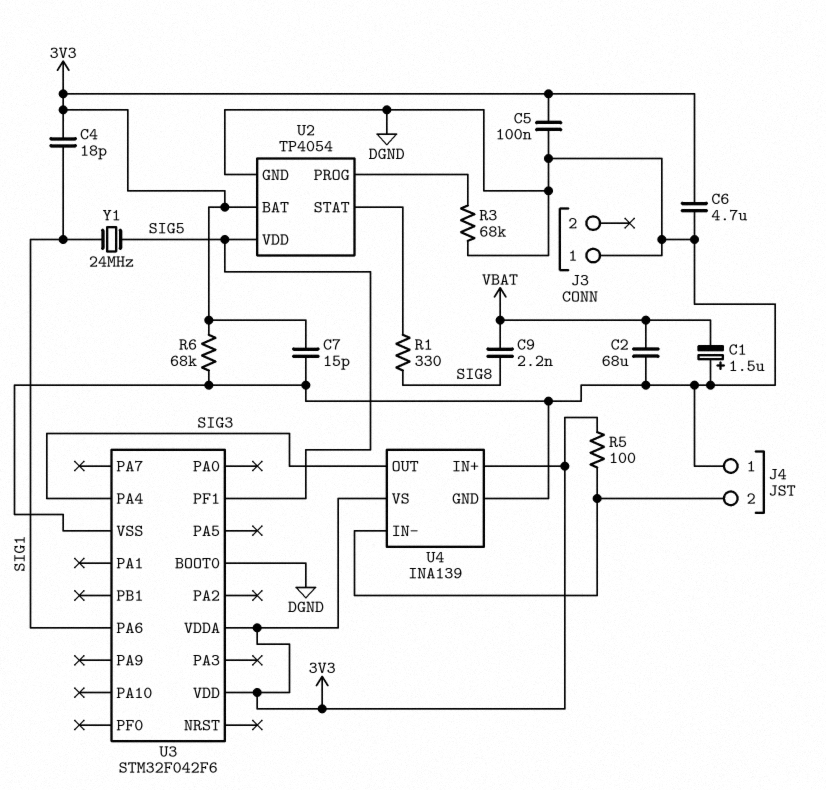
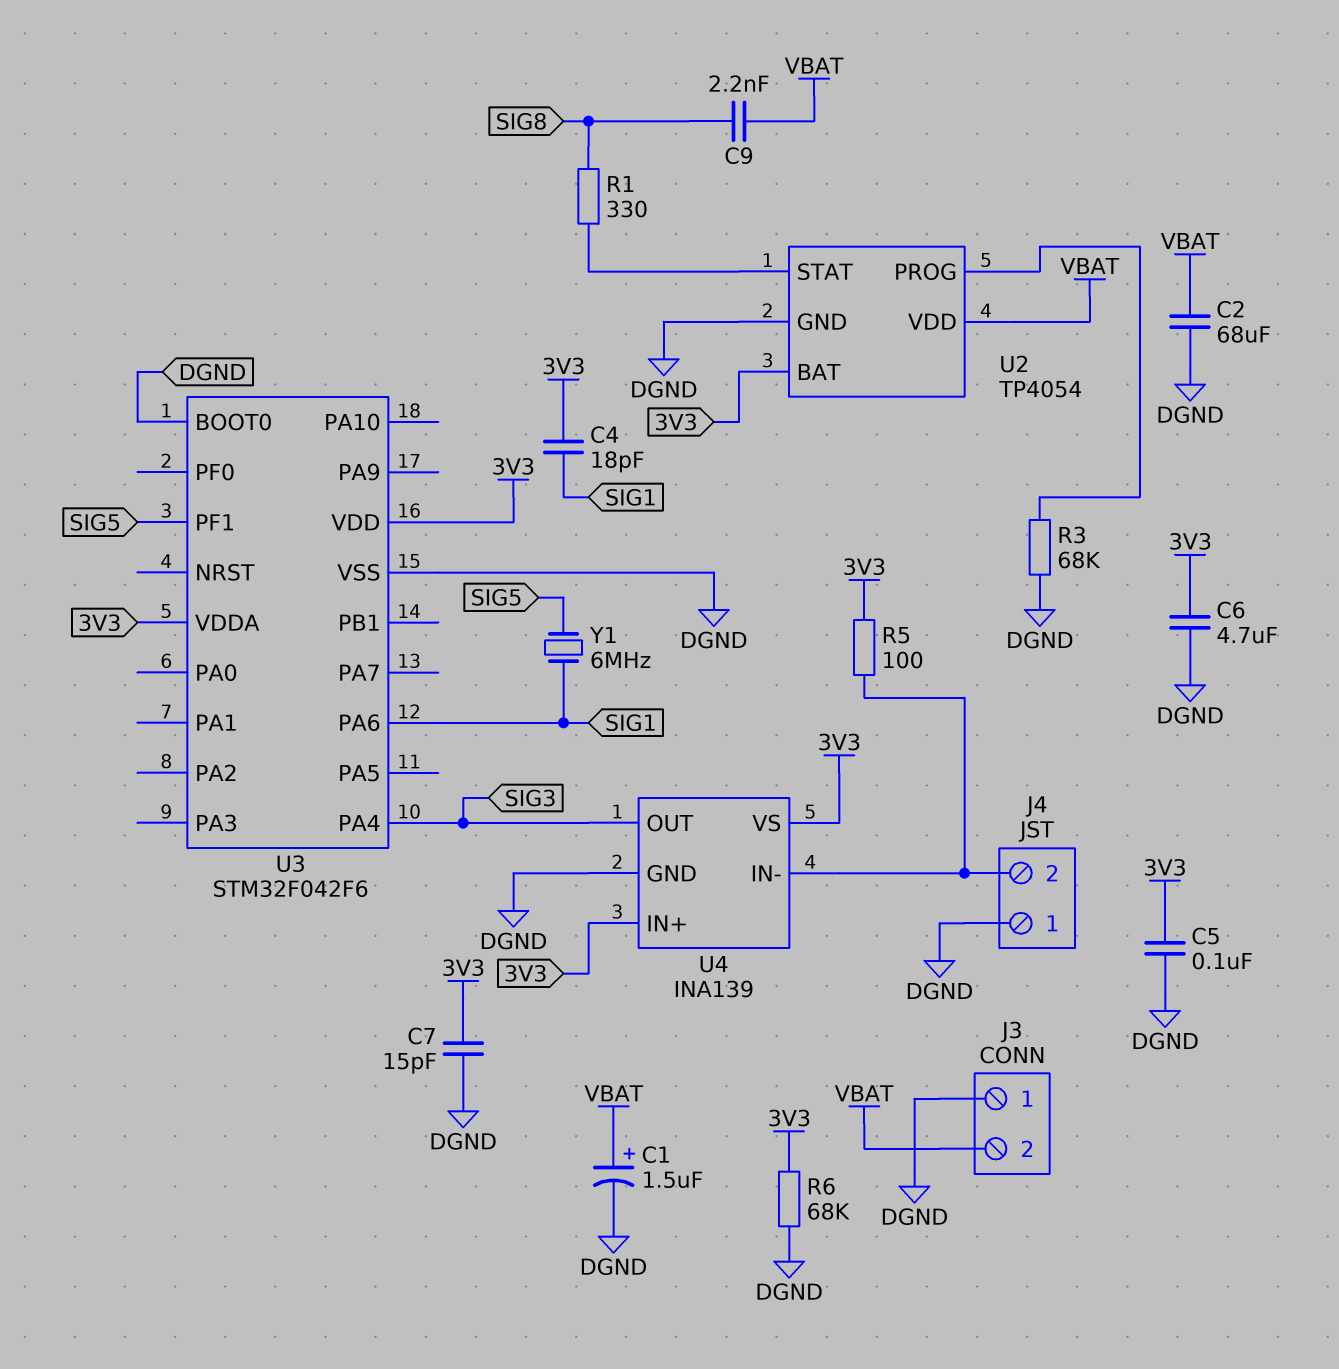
C1: 1.5uF (plus DGND, minus VBAT) -> 1.5uF (plus VBAT, minus DGND)
J3 pin 2: none -> VBAT
U2 pin VDD: SIG5 -> VBAT
Y1: 24MHz (SIG1, SIG5) -> 6MHz (SIG1, SIG5)

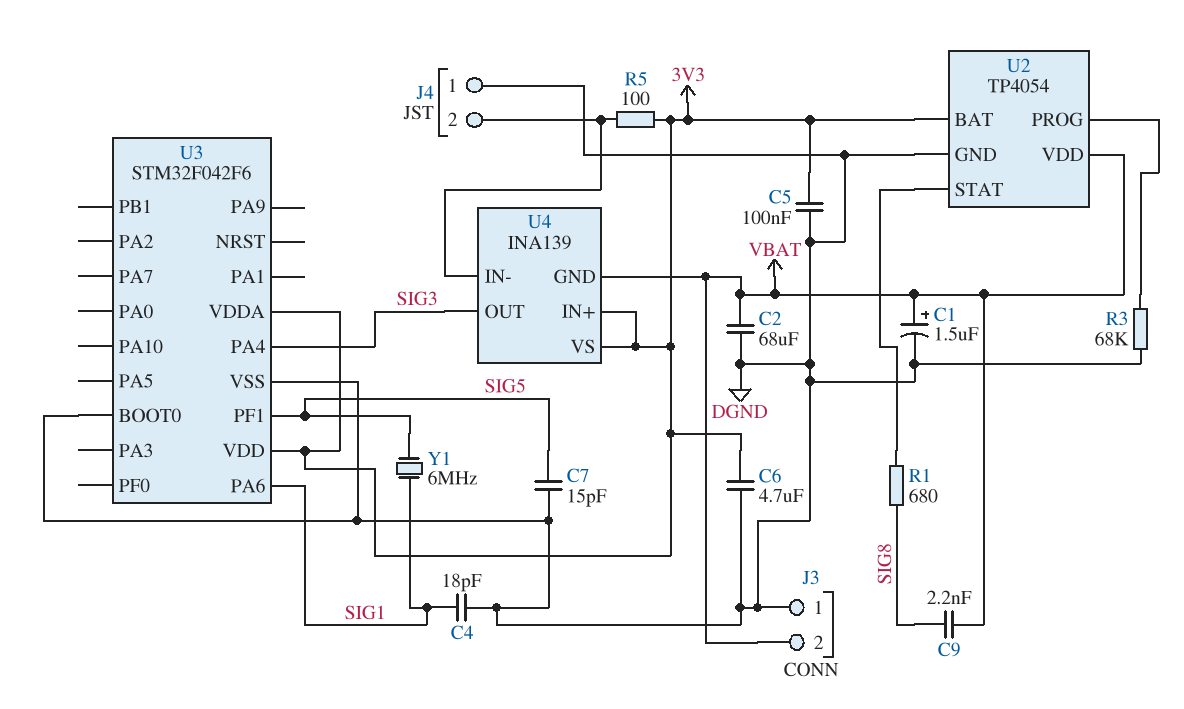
C4: 18pF (3V3, SIG1) -> 18pF (DGND, SIG1)
C7: 15pF (3V3, DGND) -> 15pF (DGND, SIG5)
R1: 330 (SIG8, U2/STAT) -> 680 (SIG8, U2/STAT)
R6: 68k (3V3, DGND) -> none
U4 pin GND: DGND -> VBAT

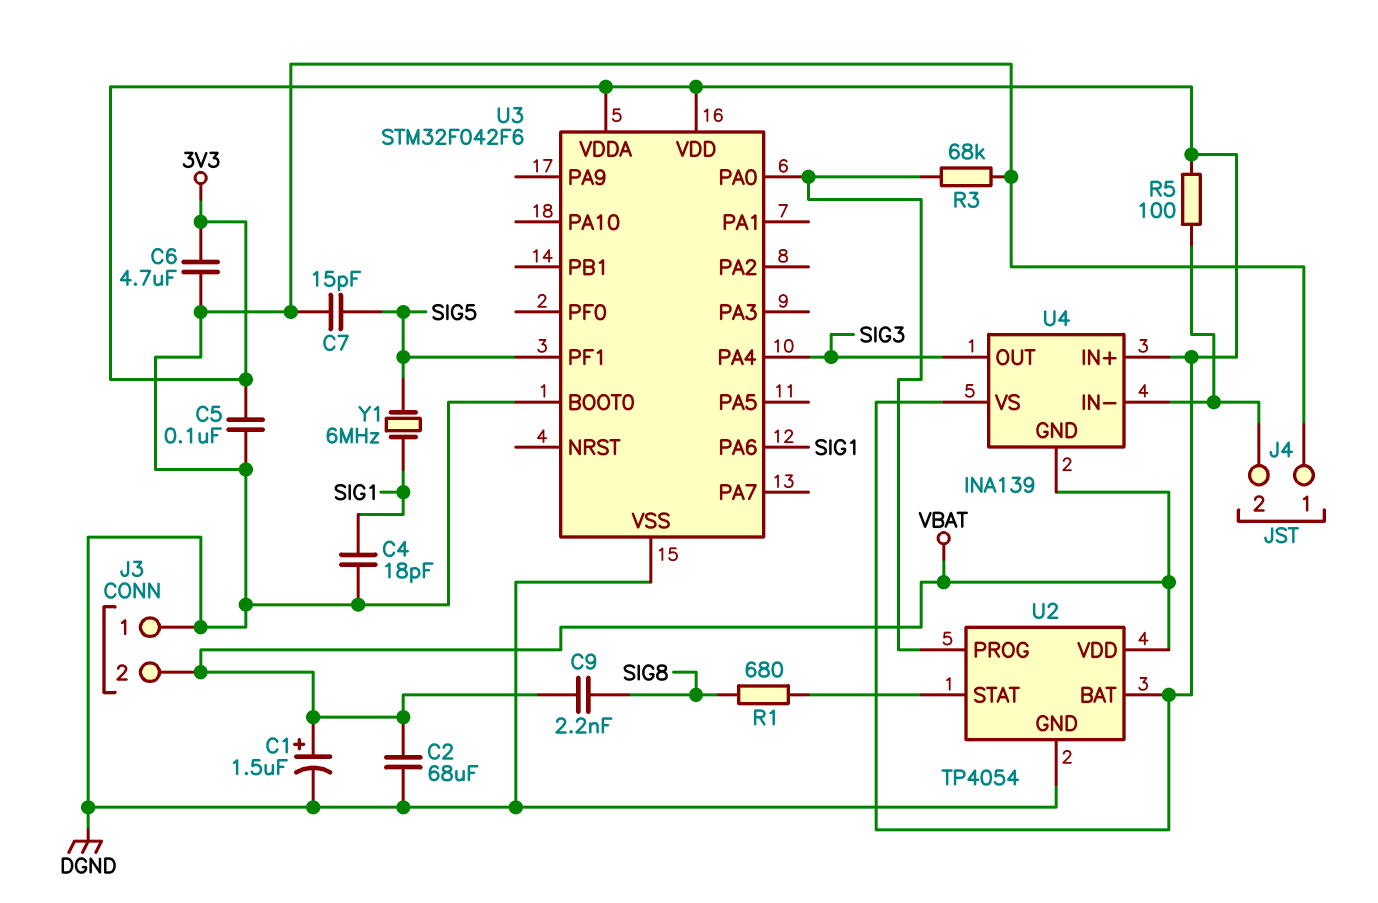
U3 pin PA0: none -> U2/PROG

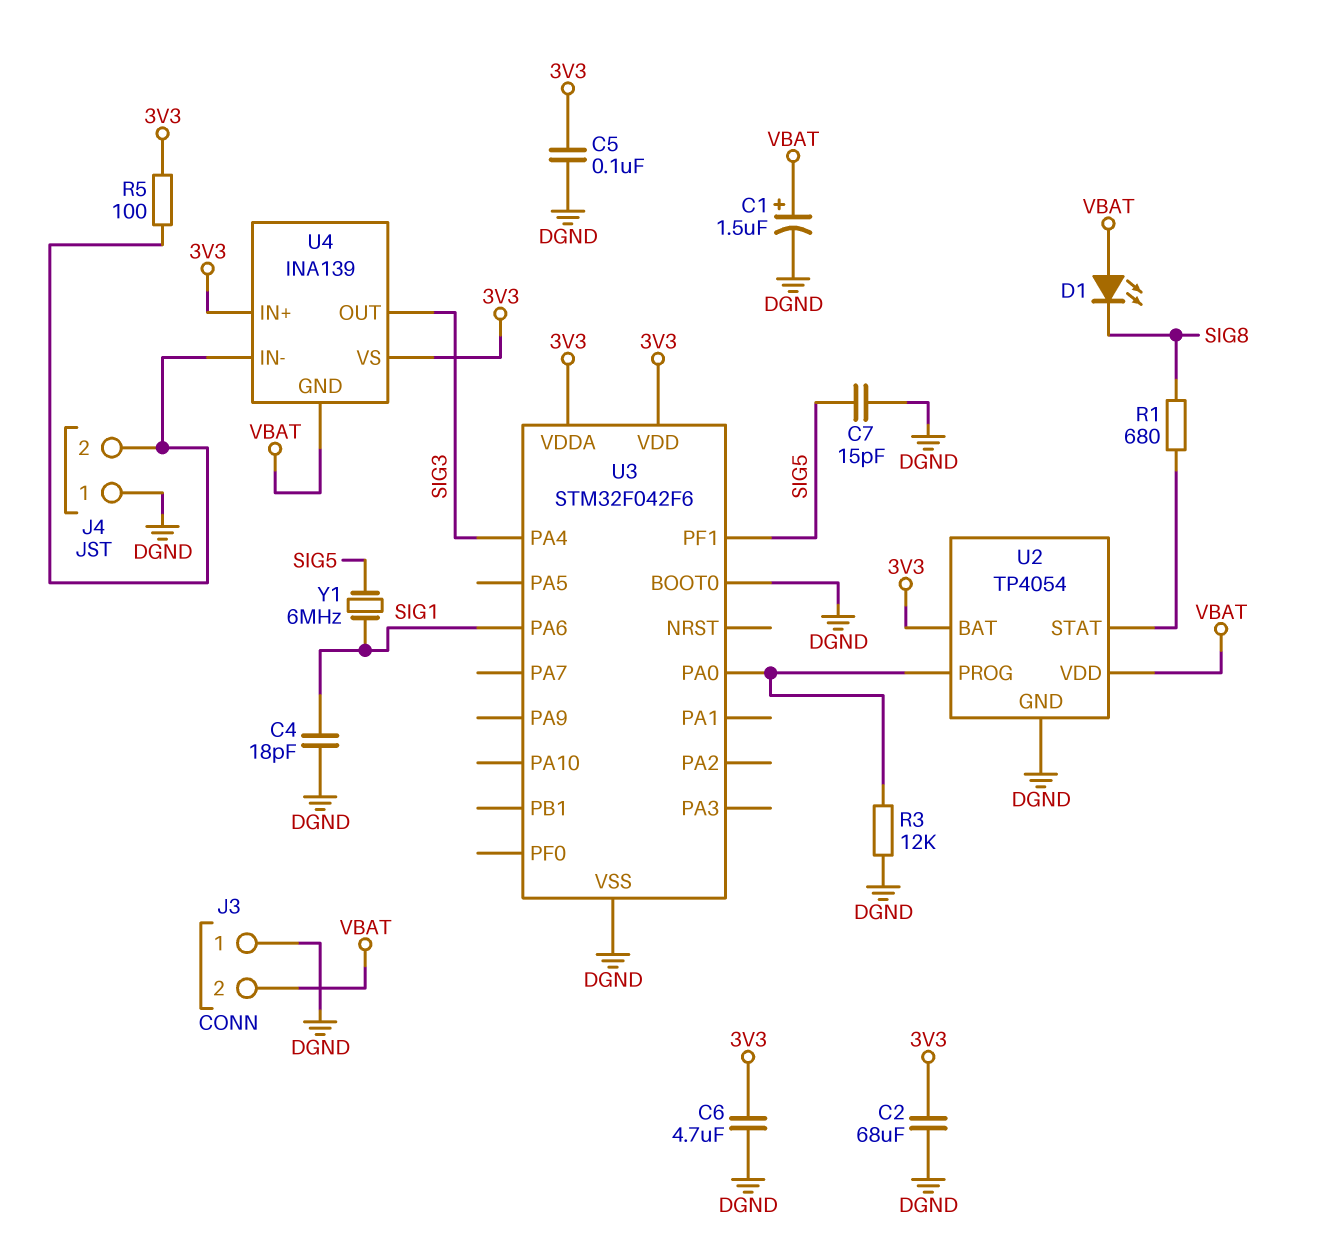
C2: 68uF (DGND, VBAT) -> 68uF (3V3, DGND)
C9: 2.2nF (SIG8, VBAT) -> none
D1: none -> LED (A VBAT, K SIG8)
R3: 68k (DGND, U2/PROG) -> 12k (DGND, U2/PROG)

